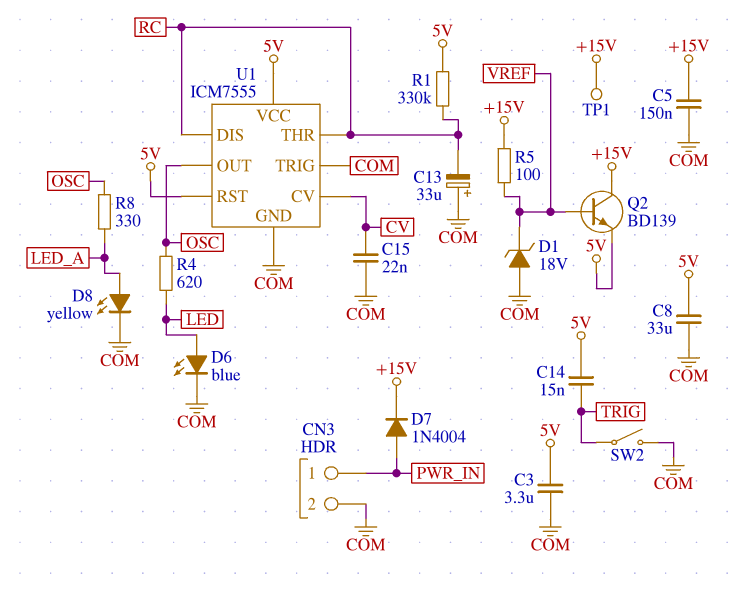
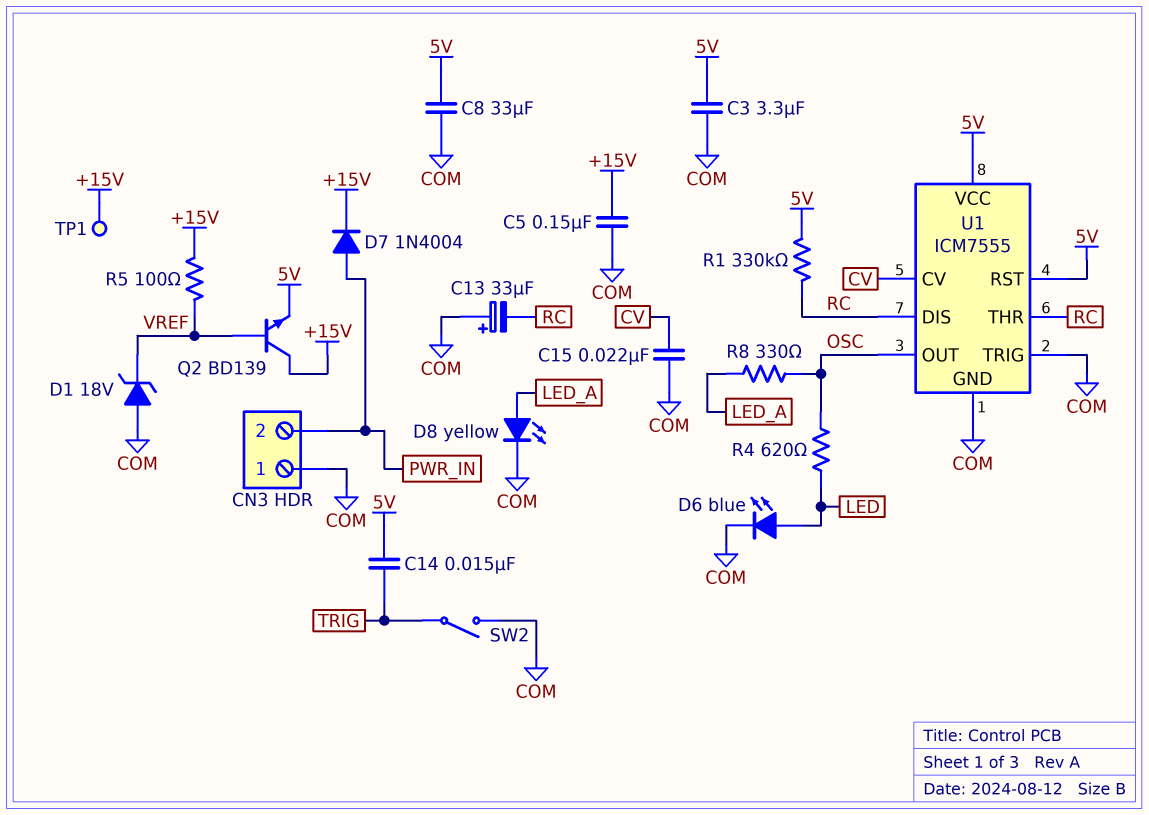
CN3 pin 1: PWR_IN -> COM
CN3 pin 2: COM -> PWR_IN

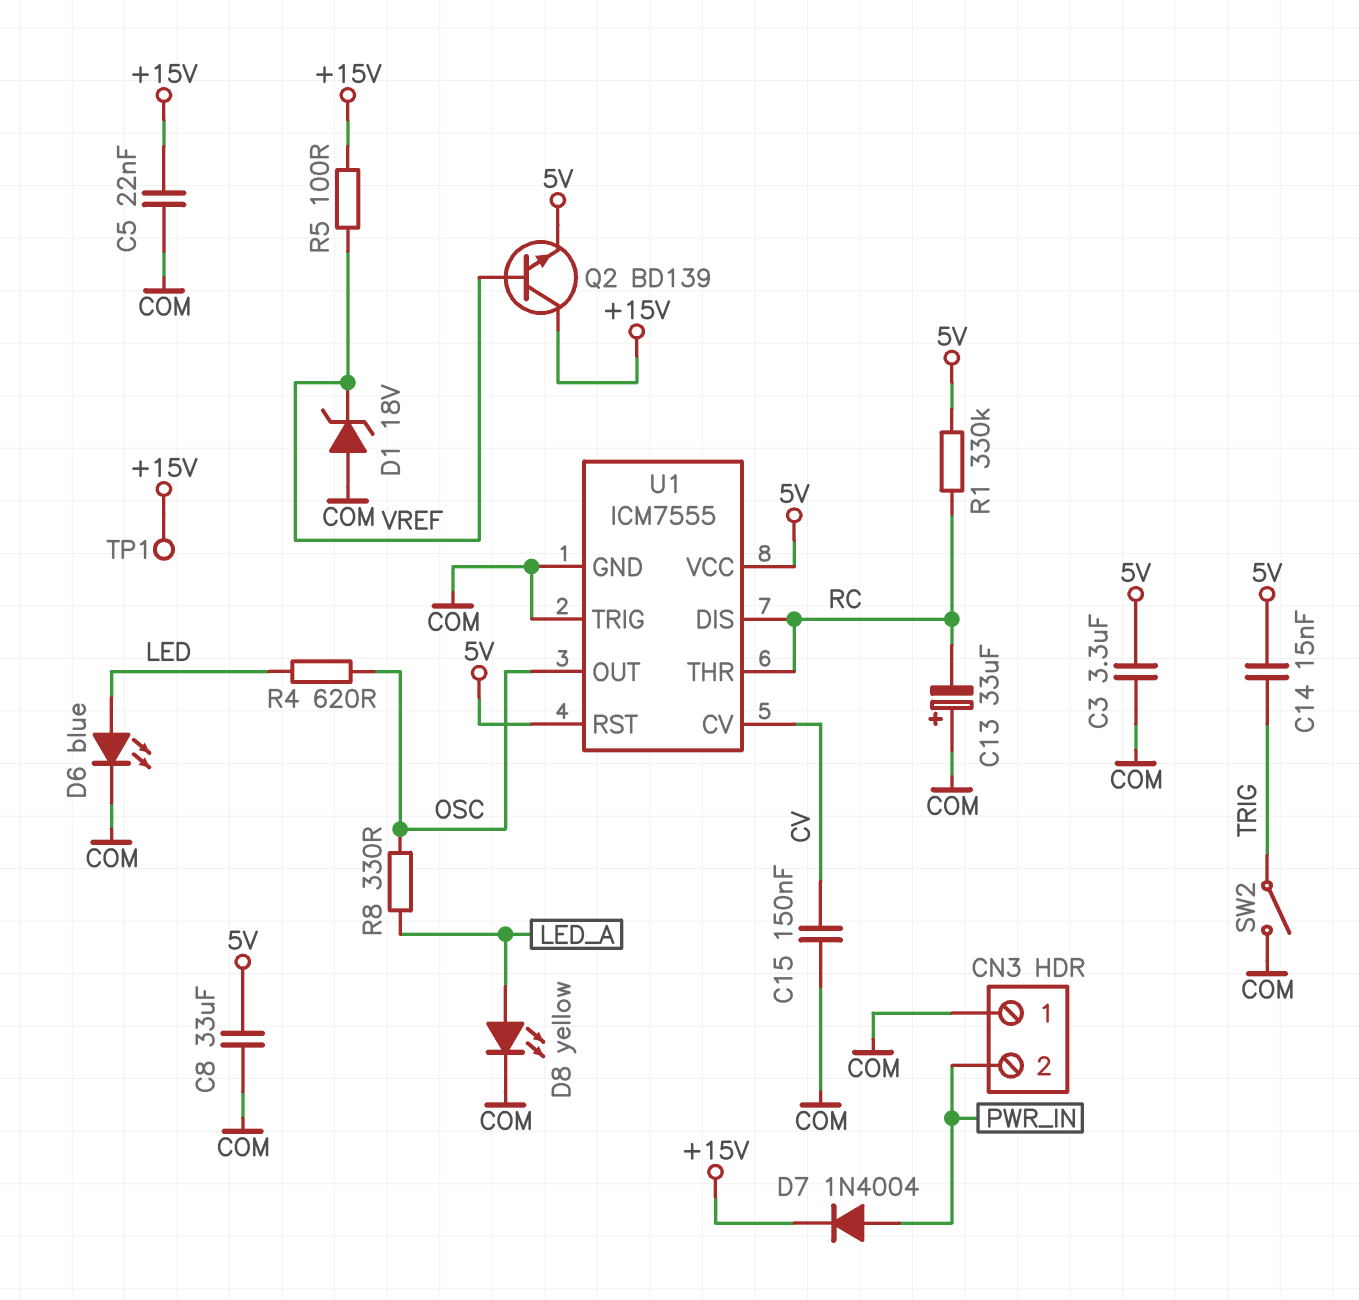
C5: 150nF (+15V, COM) -> 22nF (+15V, COM)
C15: 22nF (COM, CV) -> 150nF (COM, CV)

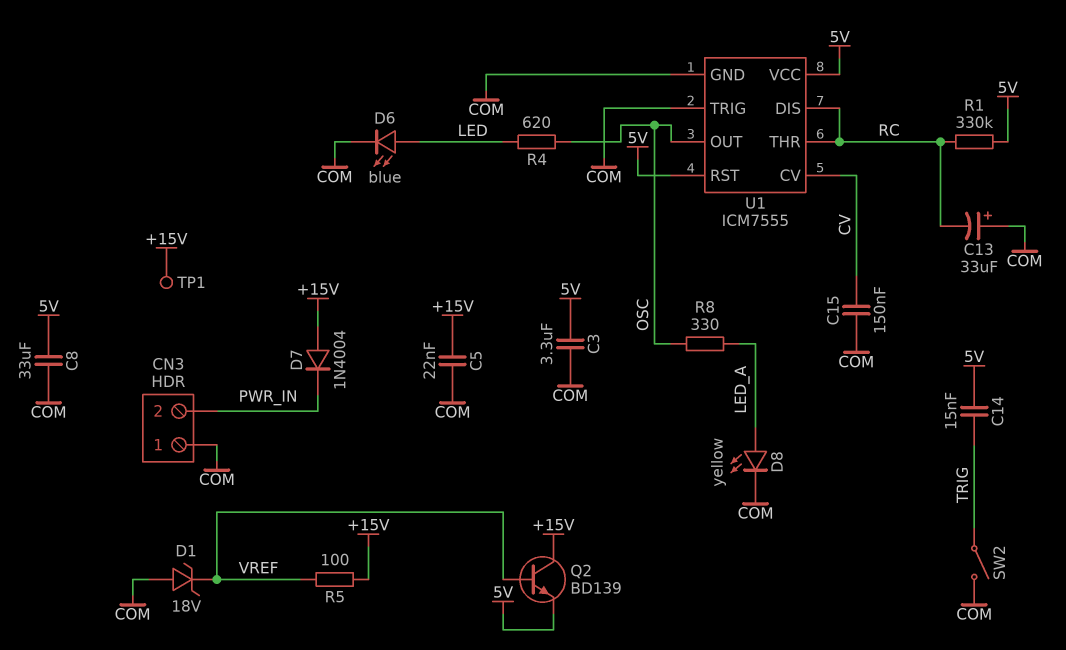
D7: diode 1N4004 (A PWR_IN, K +15V) -> diode 1N4004 (A +15V, K PWR_IN)

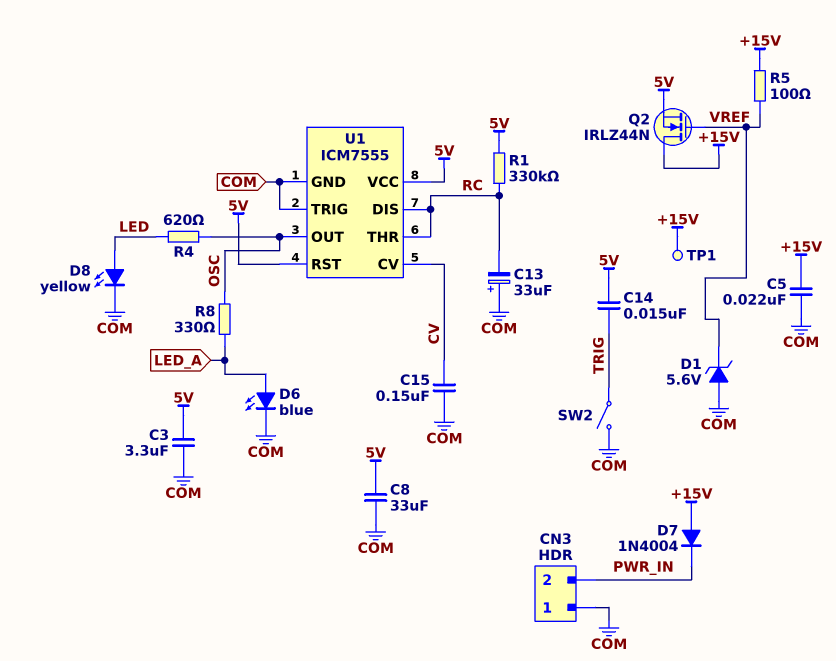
D1: zener 18V (A COM, K VREF) -> zener 5.6V (A COM, K VREF)
D6: LED blue (A LED, K COM) -> LED blue (A LED_A, K COM)
D8: LED yellow (A LED_A, K COM) -> LED yellow (A LED, K COM)
Q2: NPN BD139 (B VREF, C +15V, E 5V) -> NMOS IRLZ44N (G VREF, D +15V, S 5V)

